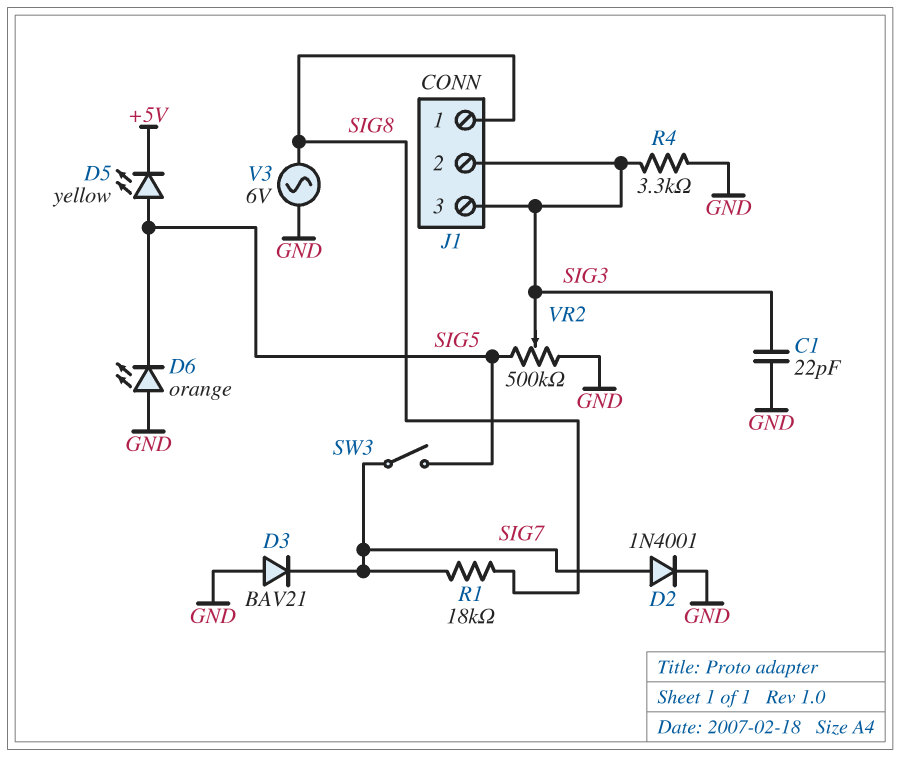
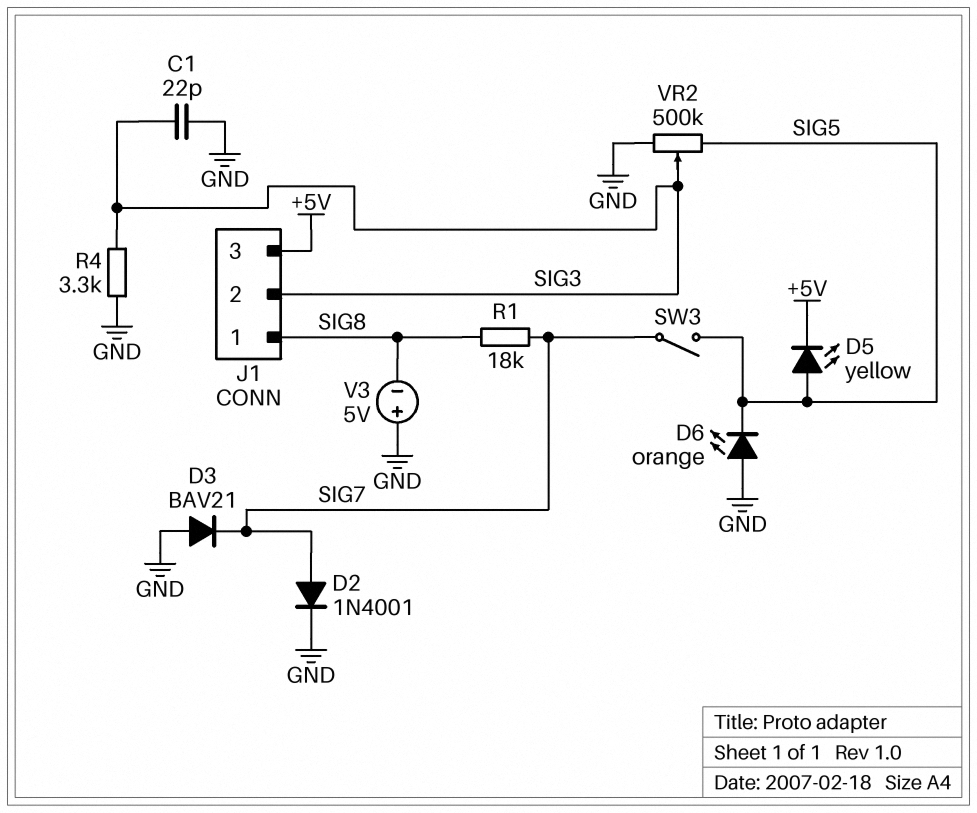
J1 pin 3: SIG3 -> +5V
V3: AC 6V (GND, SIG8) -> 5V (plus GND, minus SIG8)

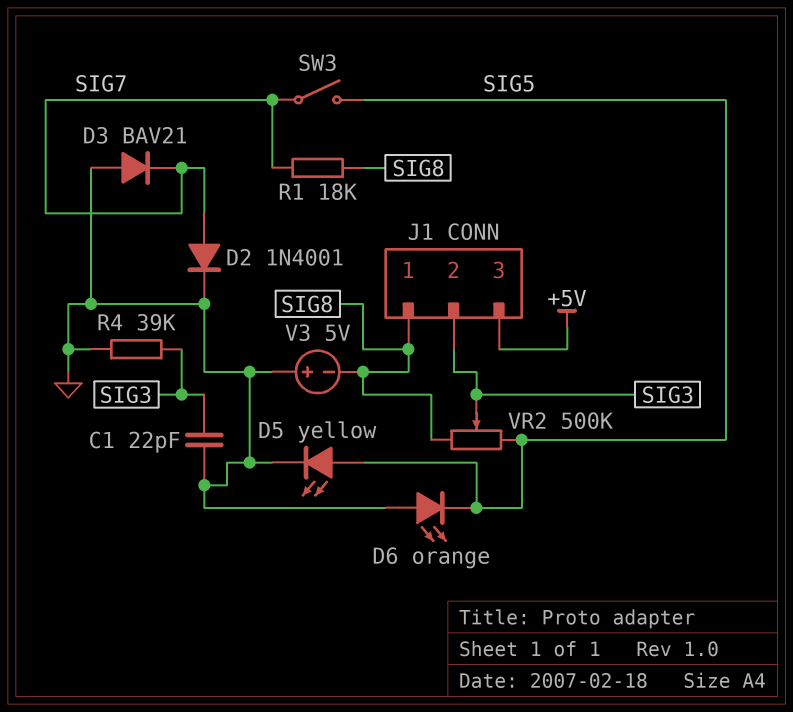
D5: LED yellow (A SIG5, K +5V) -> LED yellow (A SIG5, K GND)
R4: 3.3k (GND, SIG3) -> 39k (GND, SIG3)
VR2: 500k (GND, SIG5, wiper SIG3) -> 500k (SIG5, SIG8, wiper SIG3)

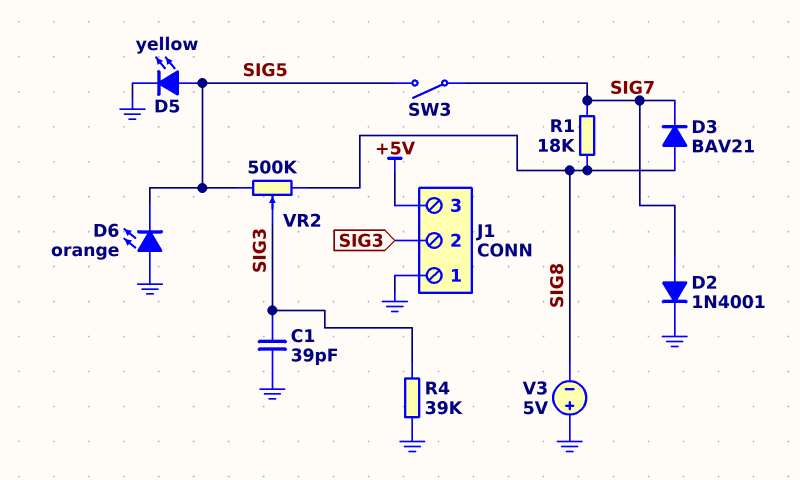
C1: 22pF (GND, SIG3) -> 39pF (GND, SIG3)
D3: diode BAV21 (A GND, K SIG7) -> diode BAV21 (A SIG8, K SIG7)
J1 pin 1: SIG8 -> GND

